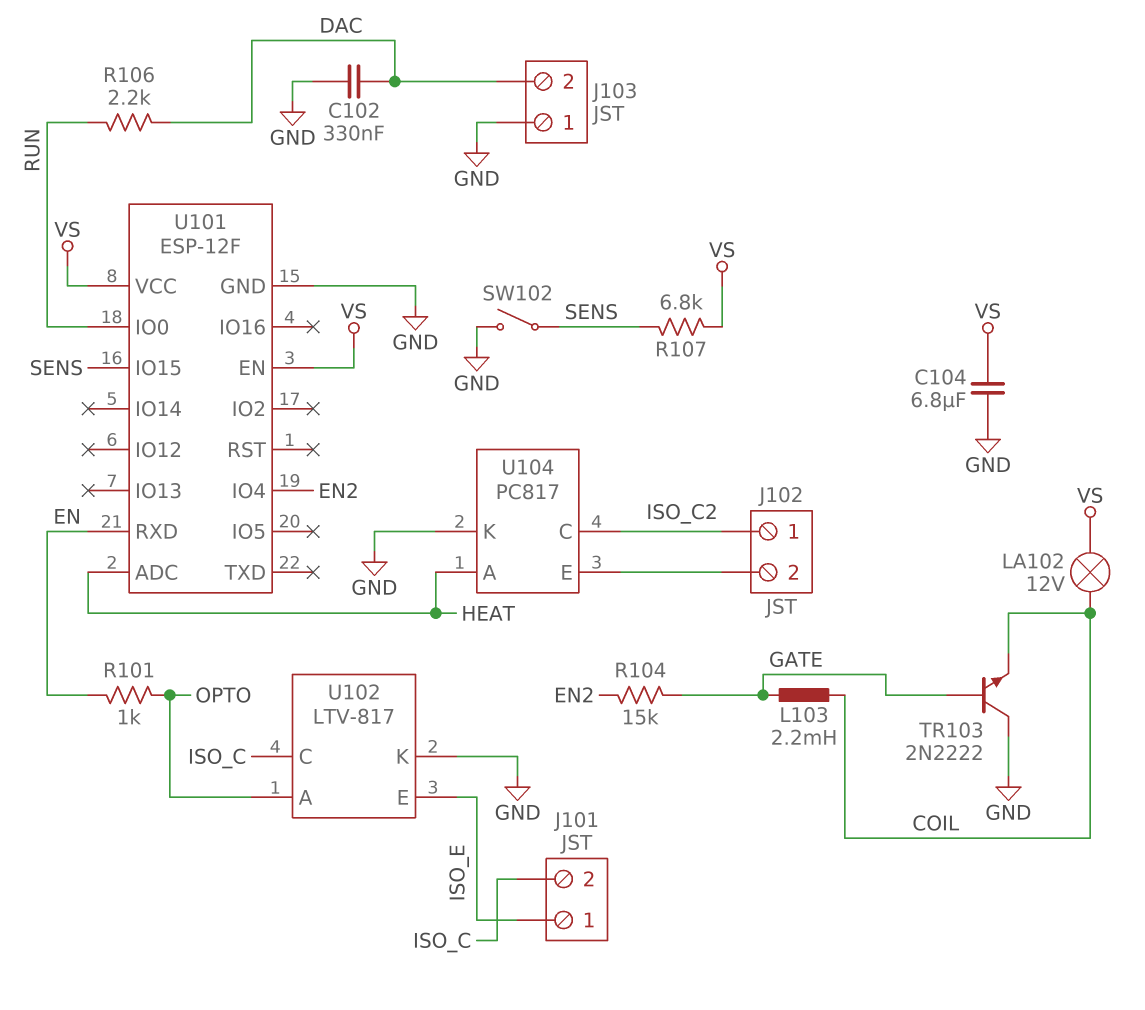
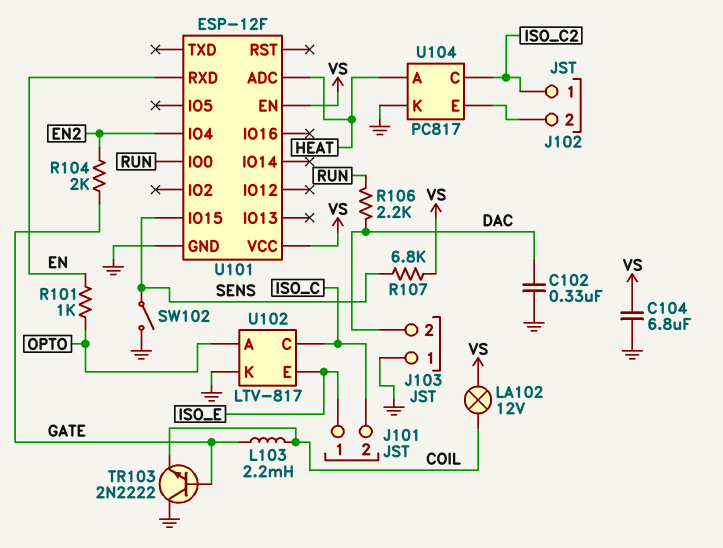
R104: 15k (EN2, GATE) -> 2k (EN2, GATE)

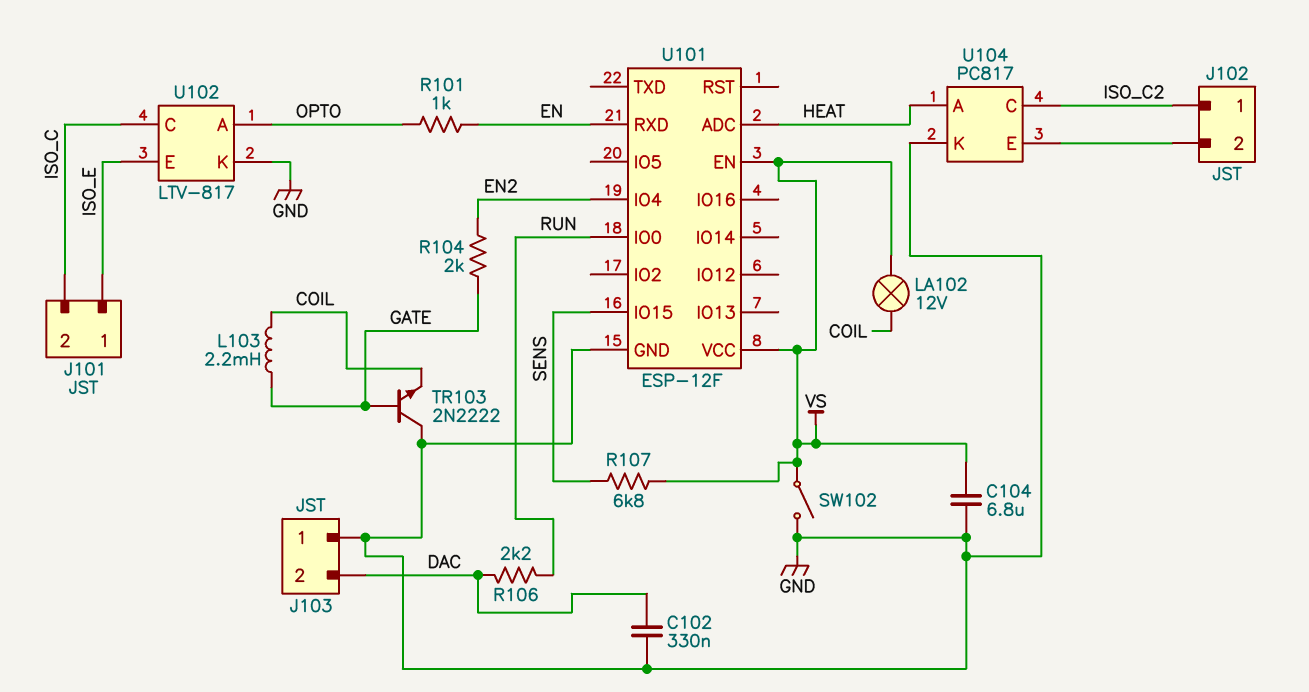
SW102: switch (GND, SENS) -> switch (GND, VS)

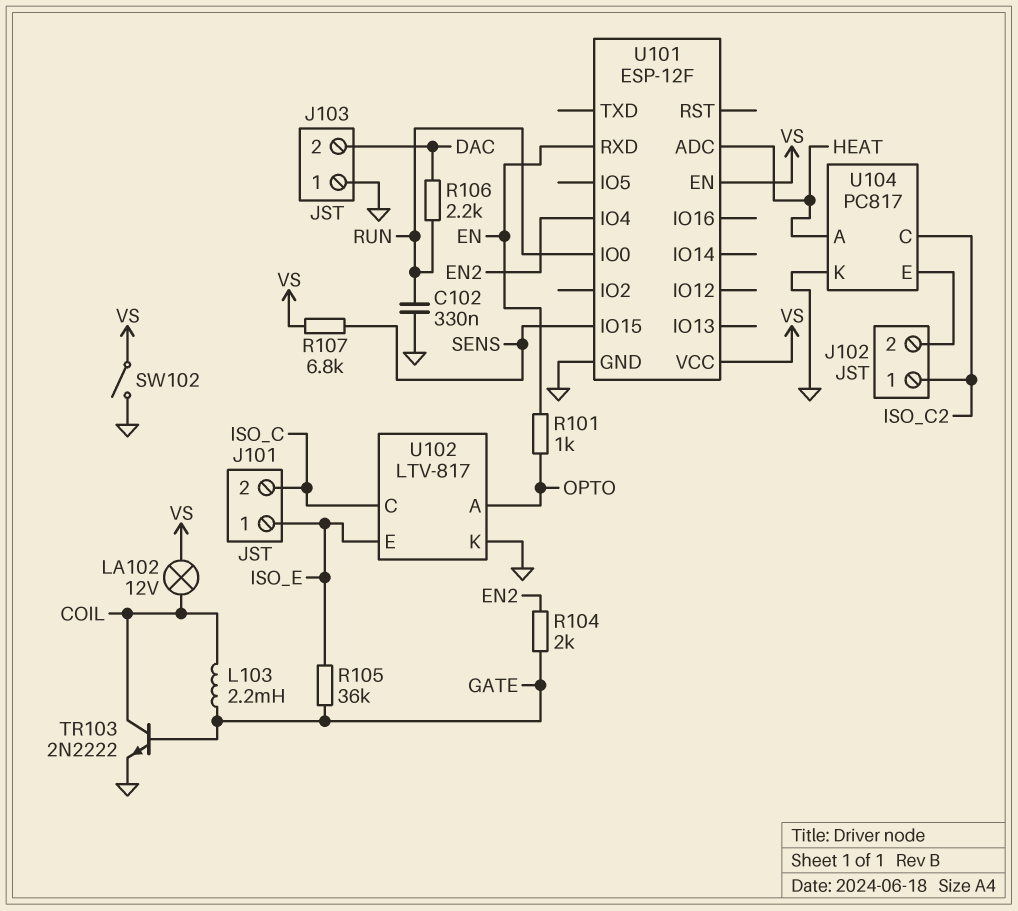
C102: 330nF (DAC, GND) -> 330nF (GND, RUN)
C104: 6.8uF (GND, VS) -> none
R105: none -> 36k (GATE, ISO_E)
TR103: NPN 2N2222 (B GATE, C GND, E COIL) -> NPN 2N2222 (B GATE, C COIL, E GND)

